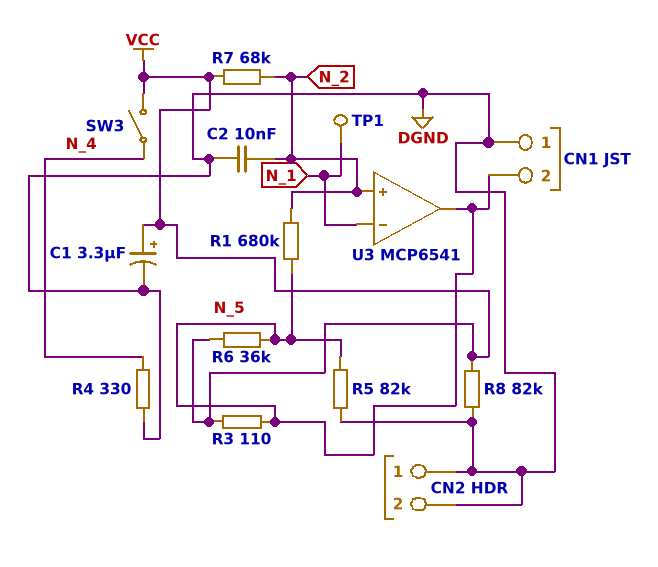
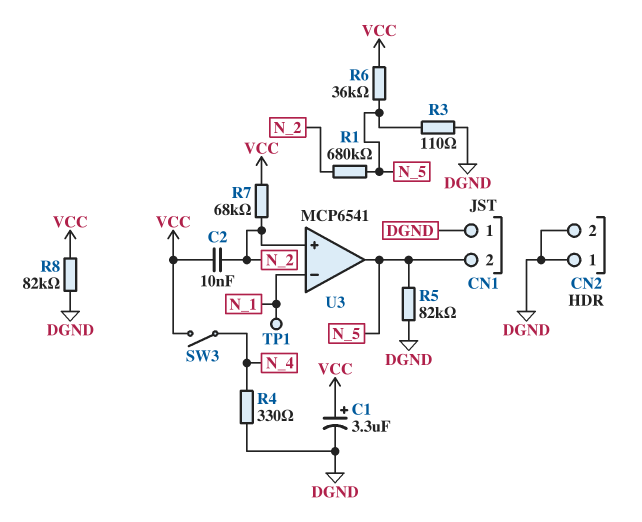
C2: 10nF (DGND, N_2) -> 10nF (N_2, VCC)
R3: 110 (N_5, VCC) -> 110 (DGND, N_5)

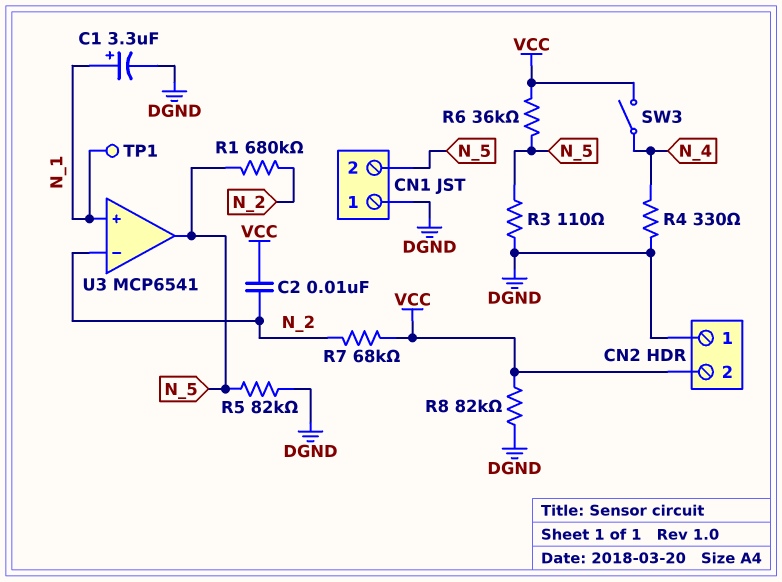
C1: 3.3uF (plus VCC, minus DGND) -> 3.3uF (plus N_1, minus DGND)
CN2 pin 2: DGND -> VCC
U3 pin in+: N_2 -> N_1
U3 pin in-: N_1 -> N_2

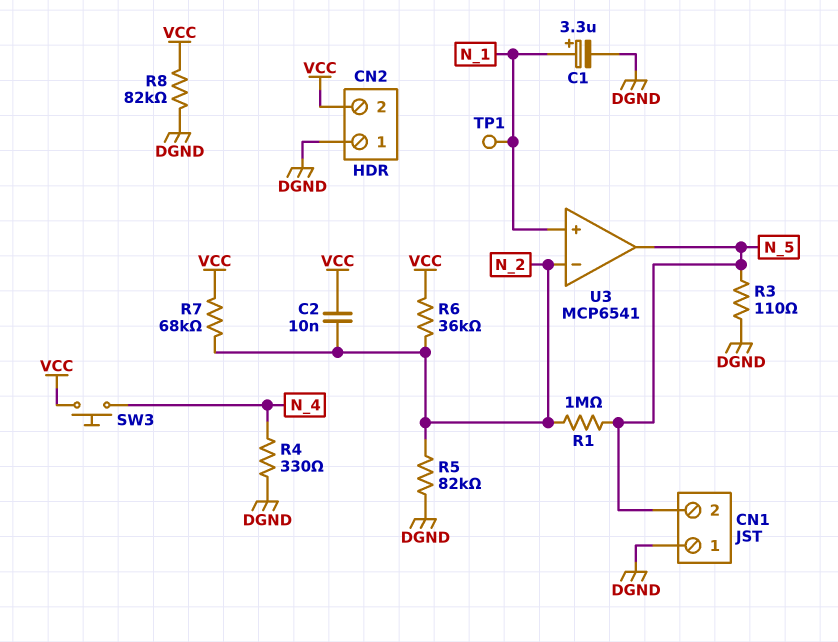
R1: 680k (N_2, N_5) -> 1M (N_2, N_5)
R5: 82k (DGND, N_5) -> 82k (DGND, N_2)
R6: 36k (N_5, VCC) -> 36k (N_2, VCC)
SW3: switch (N_4, VCC) -> button (N_4, VCC)

